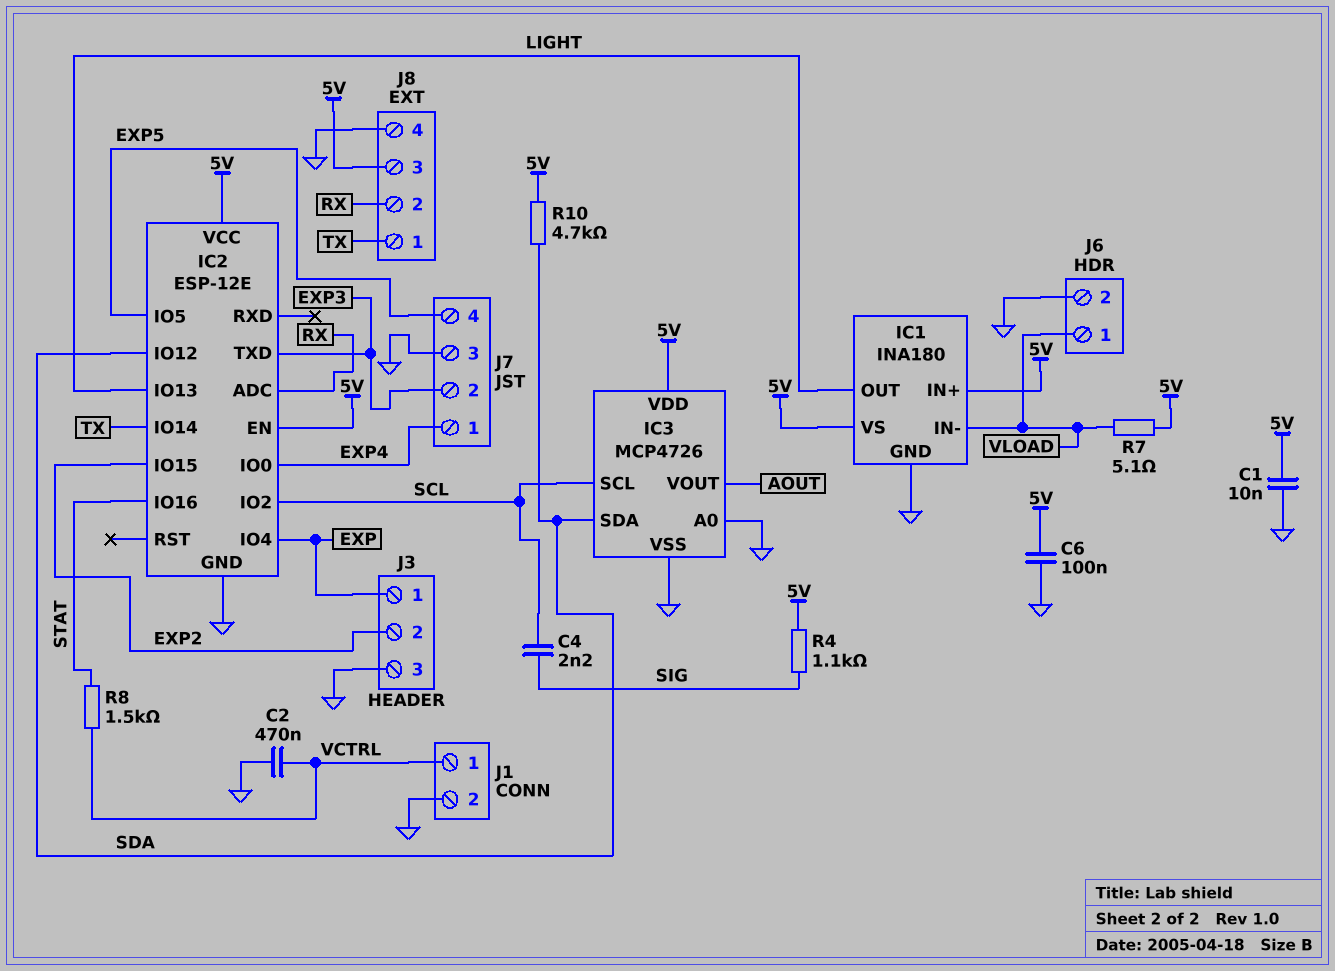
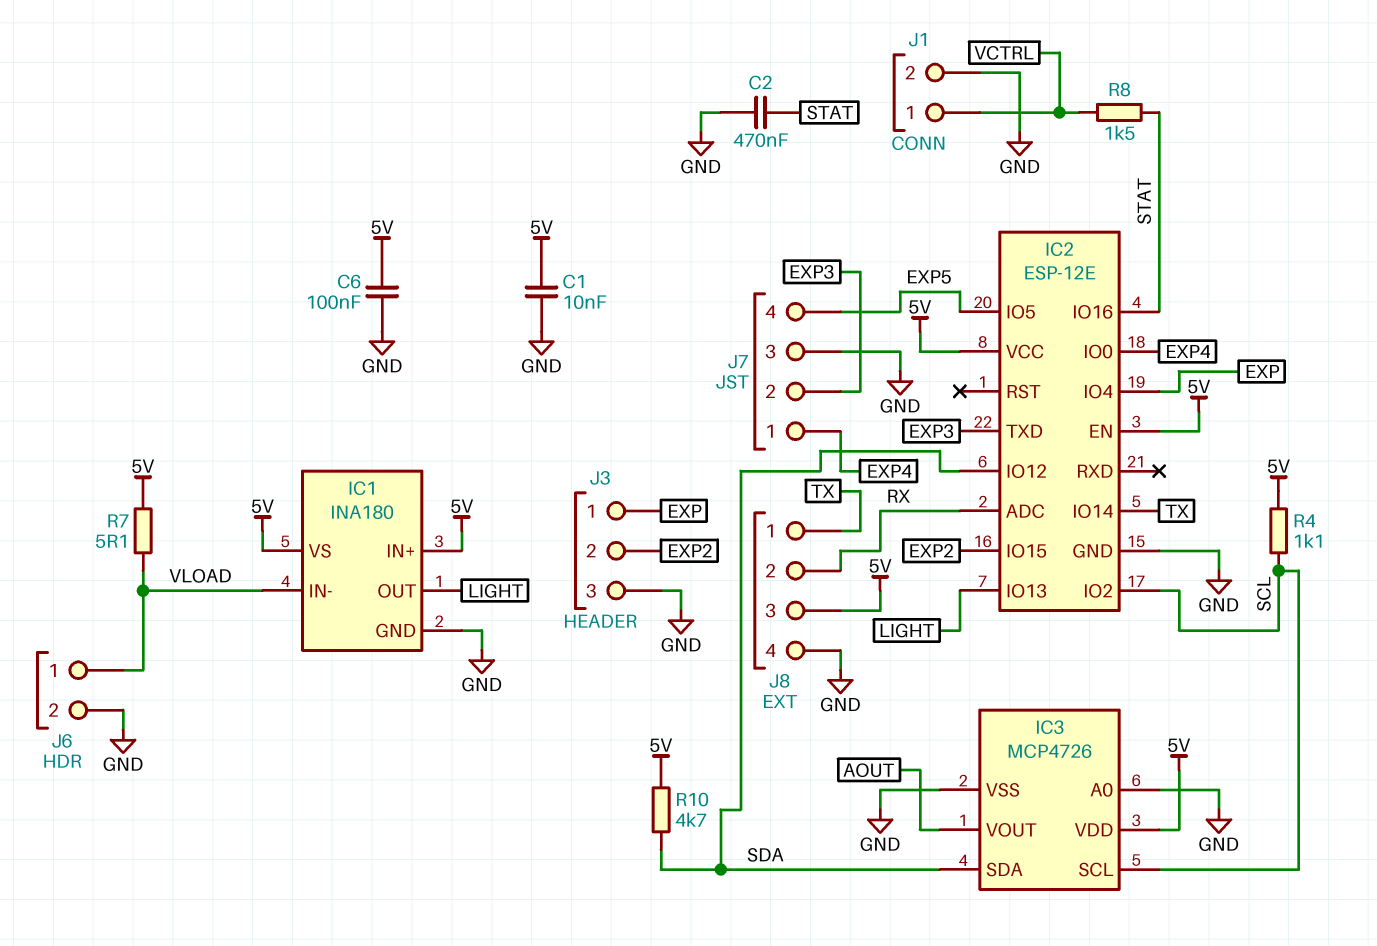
C2: 470nF (GND, VCTRL) -> 470nF (GND, STAT)
C4: 2.2nF (SCL, SIG) -> none
R4: 1.1k (5V, SIG) -> 1.1k (5V, SCL)

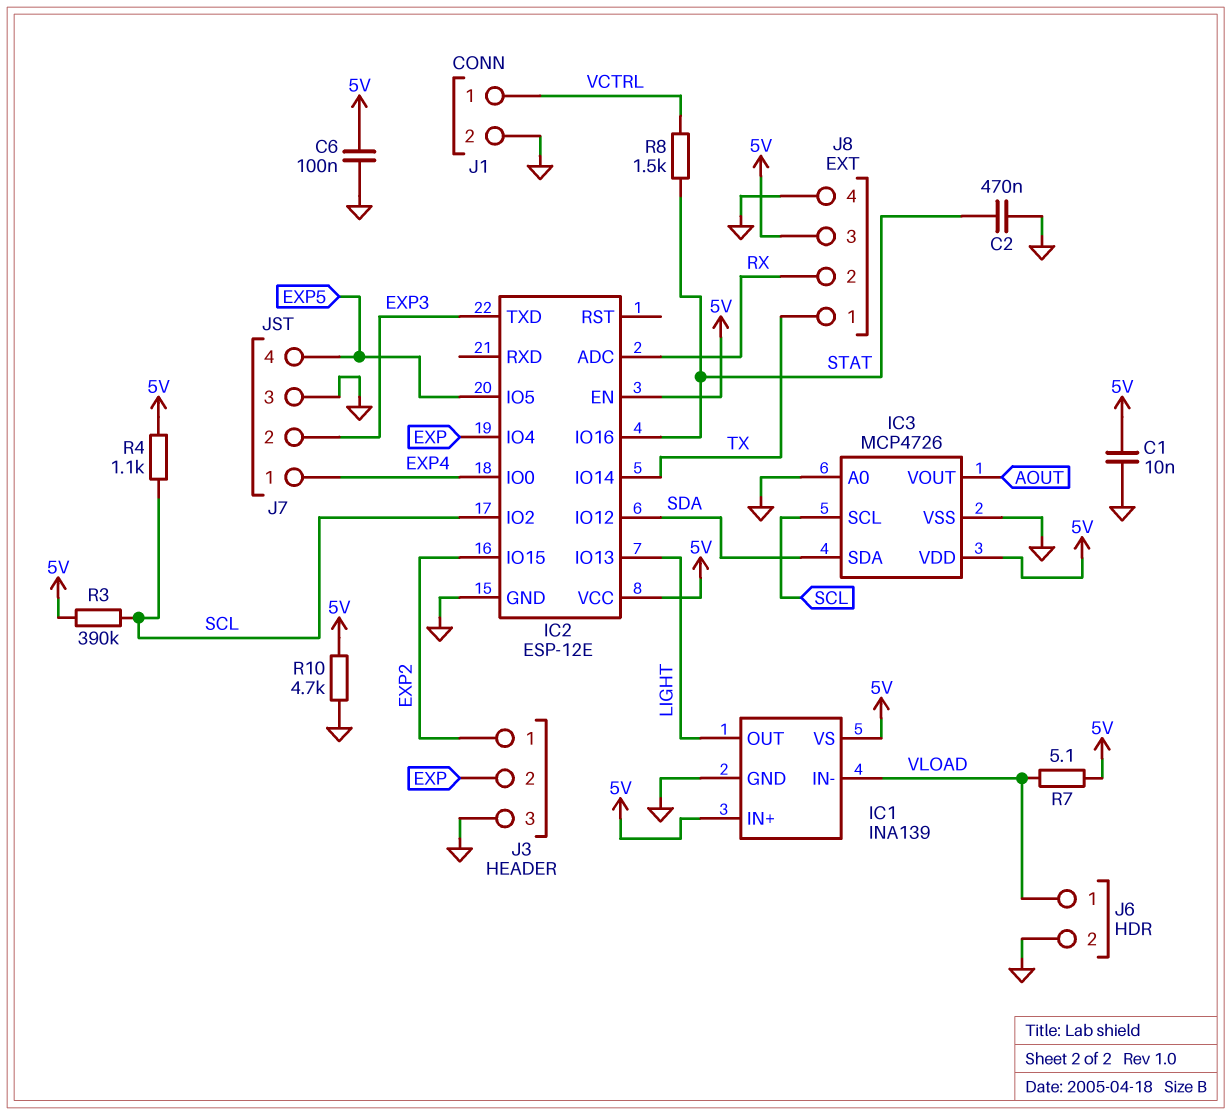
IC1: INA180 -> INA139
J3 pin 1: EXP -> EXP2
J3 pin 2: EXP2 -> EXP
R3: none -> 390k (5V, SCL)
R10: 4.7k (5V, SDA) -> 4.7k (5V, GND)

